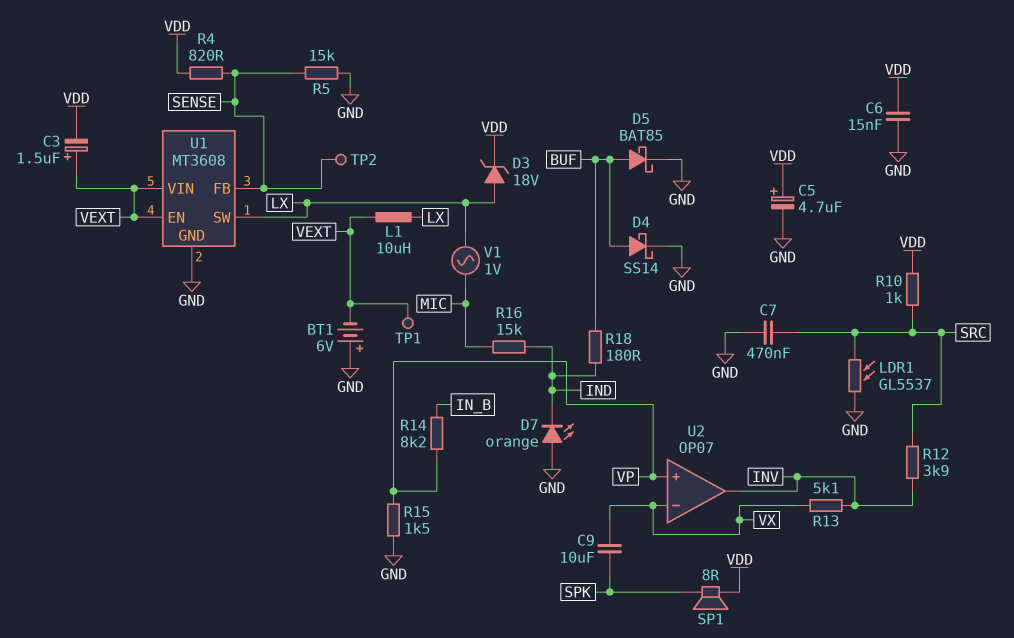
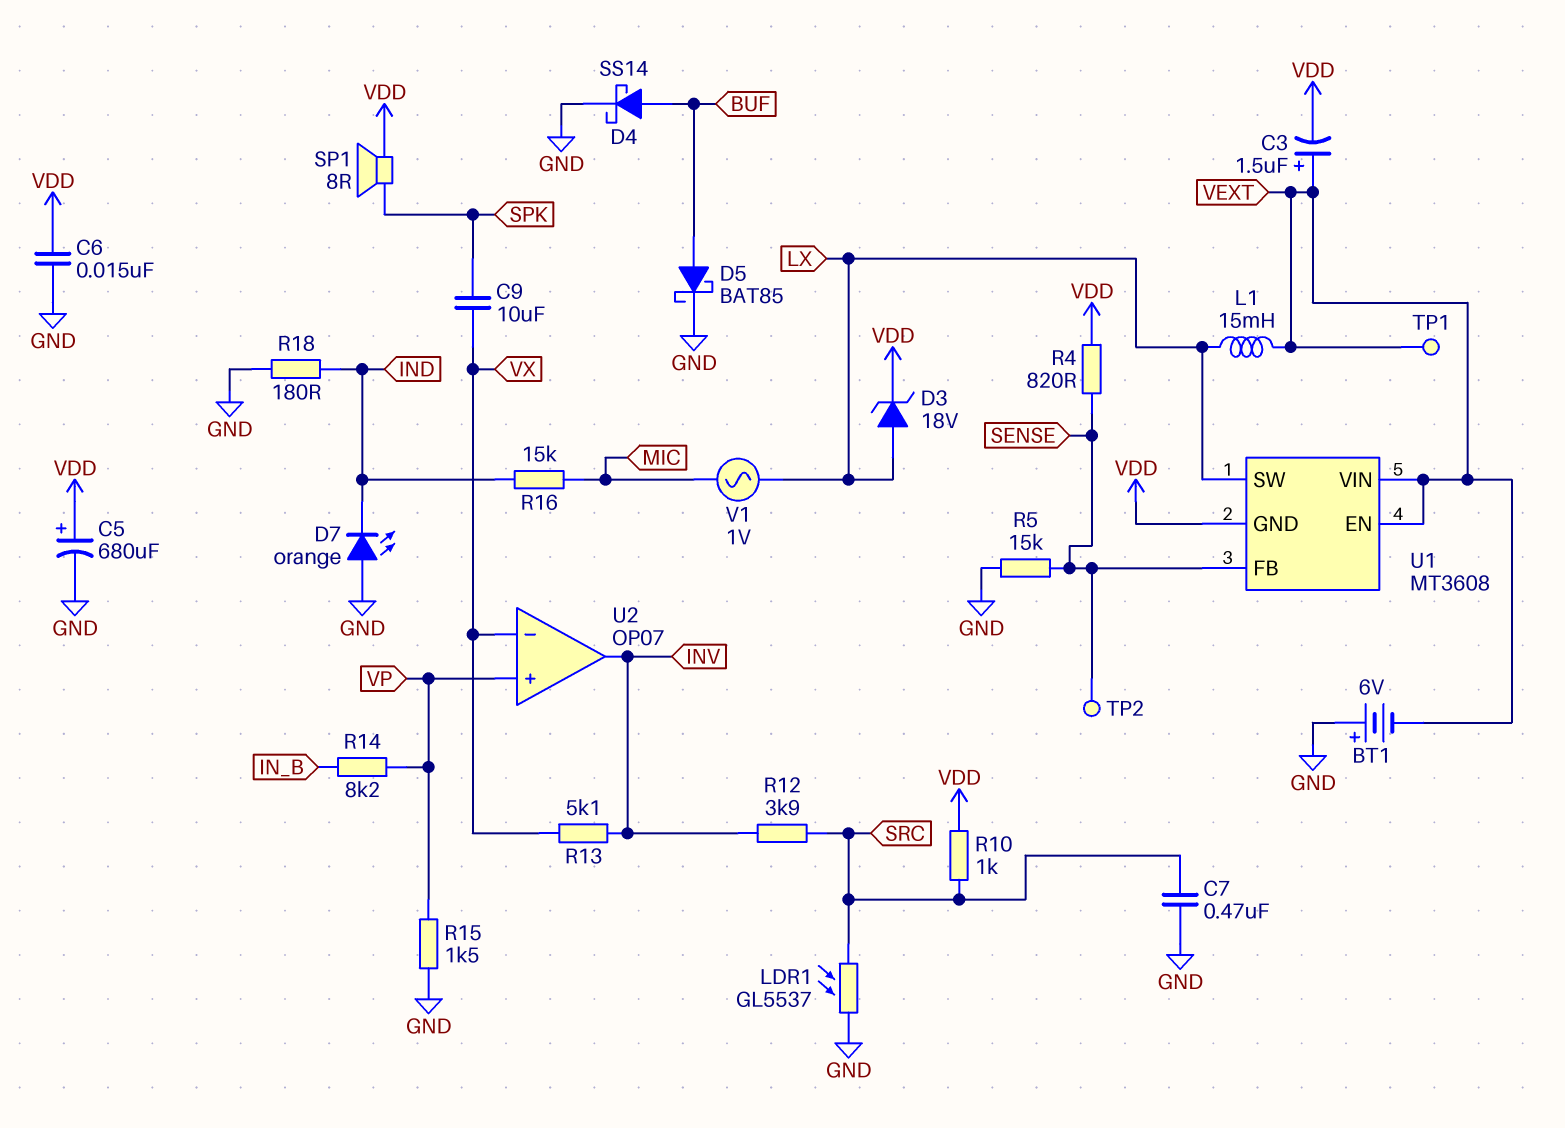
C5: 4.7uF (plus VDD, minus GND) -> 680uF (plus VDD, minus GND)
L1: 10uH (LX, VEXT) -> 15mH (LX, VEXT)
R18: 180 (BUF, IND) -> 180 (GND, IND)
U1 pin GND: GND -> VDD

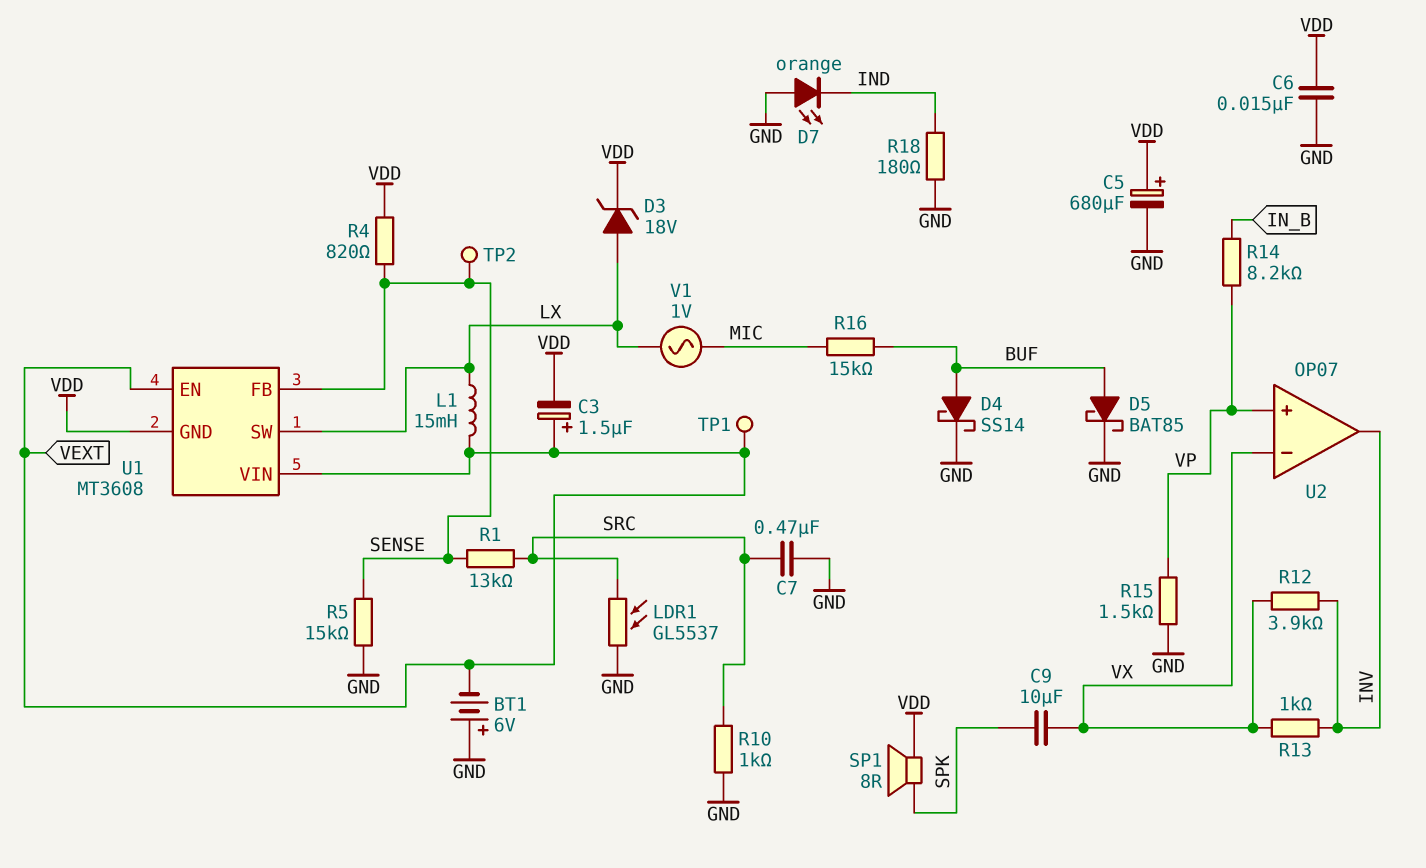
R1: none -> 13k (SENSE, SRC)
R10: 1k (SRC, VDD) -> 1k (GND, SRC)
R12: 3.9k (INV, SRC) -> 3.9k (INV, VX)
R13: 5.1k (INV, VX) -> 1k (INV, VX)
R16: 15k (IND, MIC) -> 15k (BUF, MIC)

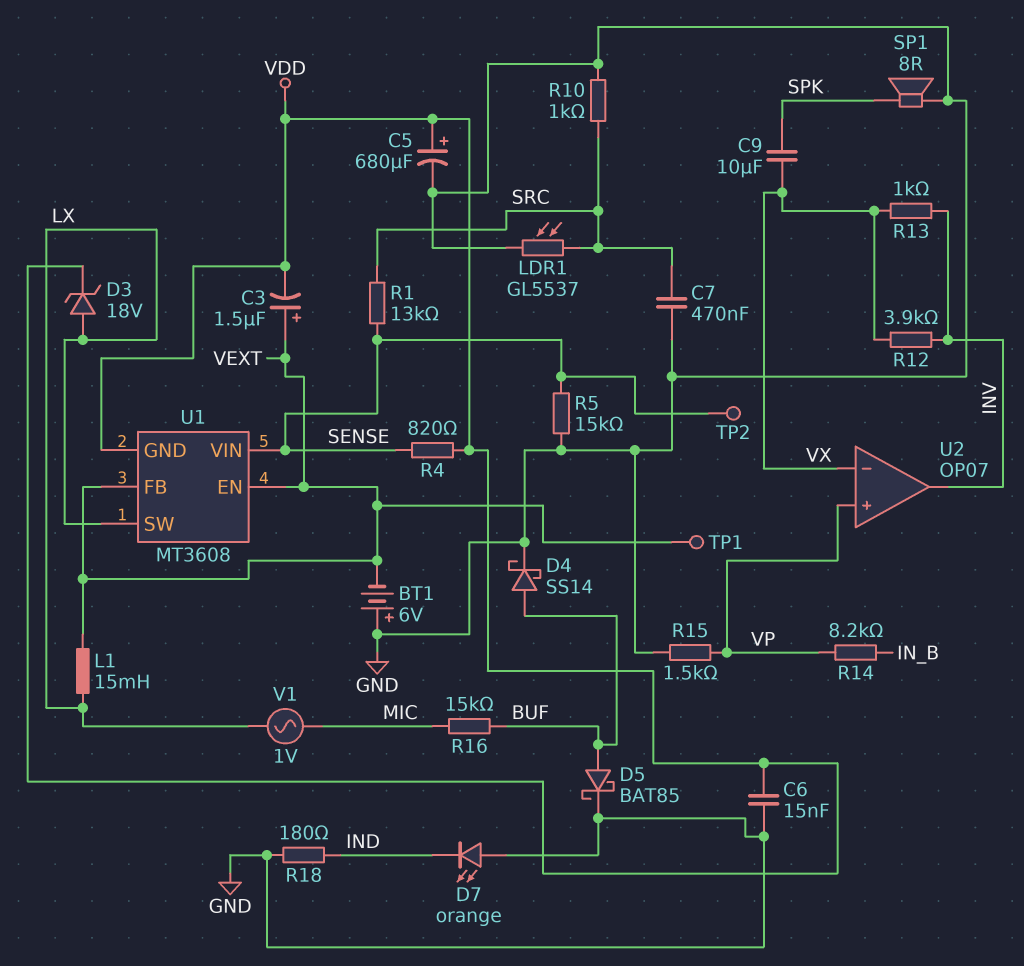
SP1: speaker 8R (SPK, VDD) -> speaker 8R (GND, SPK)
U1 pin FB: SENSE -> VEXT
U1 pin VIN: VEXT -> SENSE

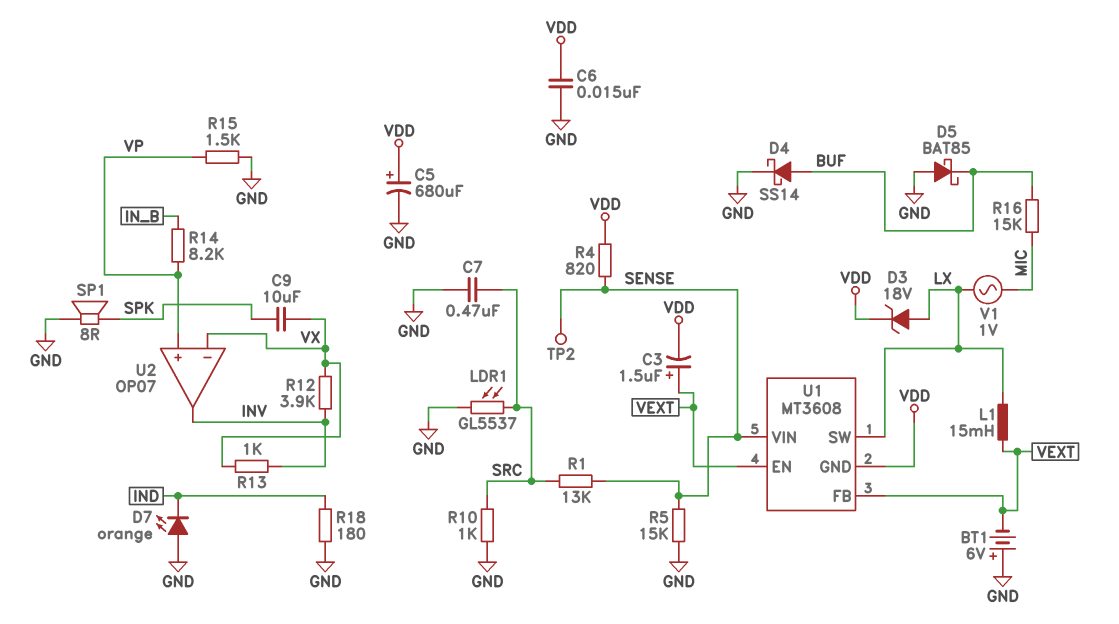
D5: schottky BAT85 (A BUF, K GND) -> schottky BAT85 (A GND, K BUF)
TP1: test point (VEXT) -> none

